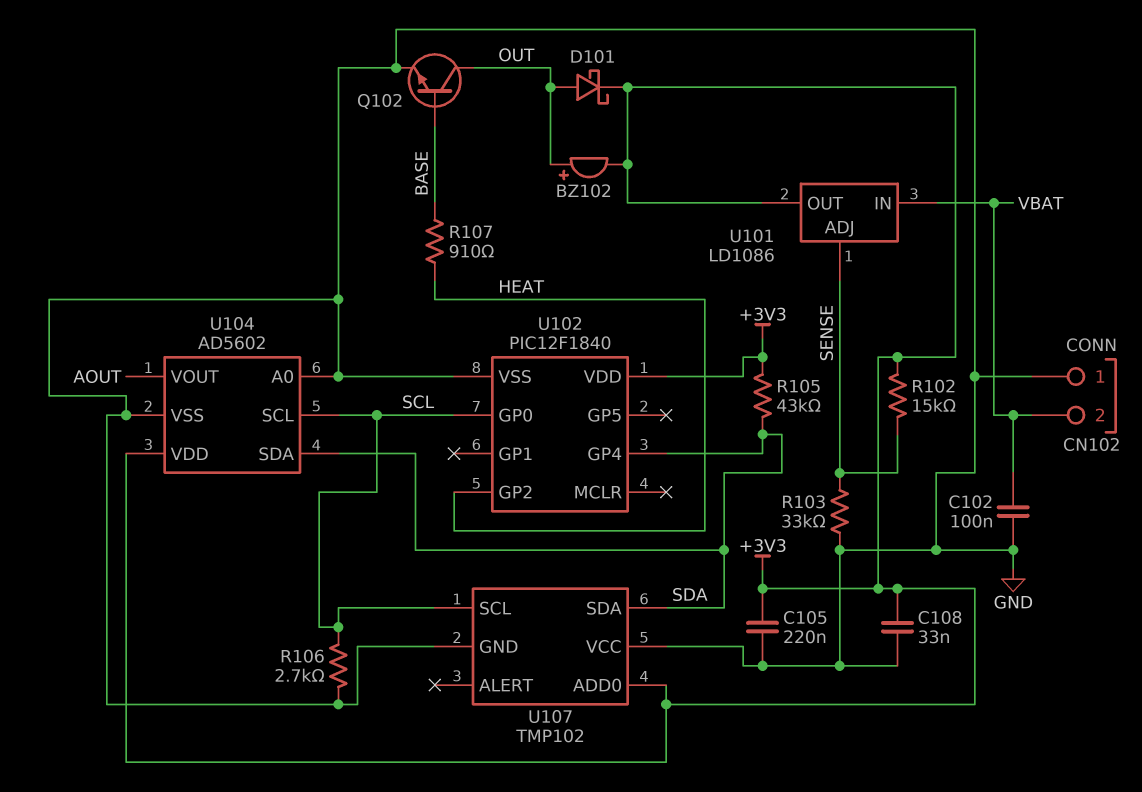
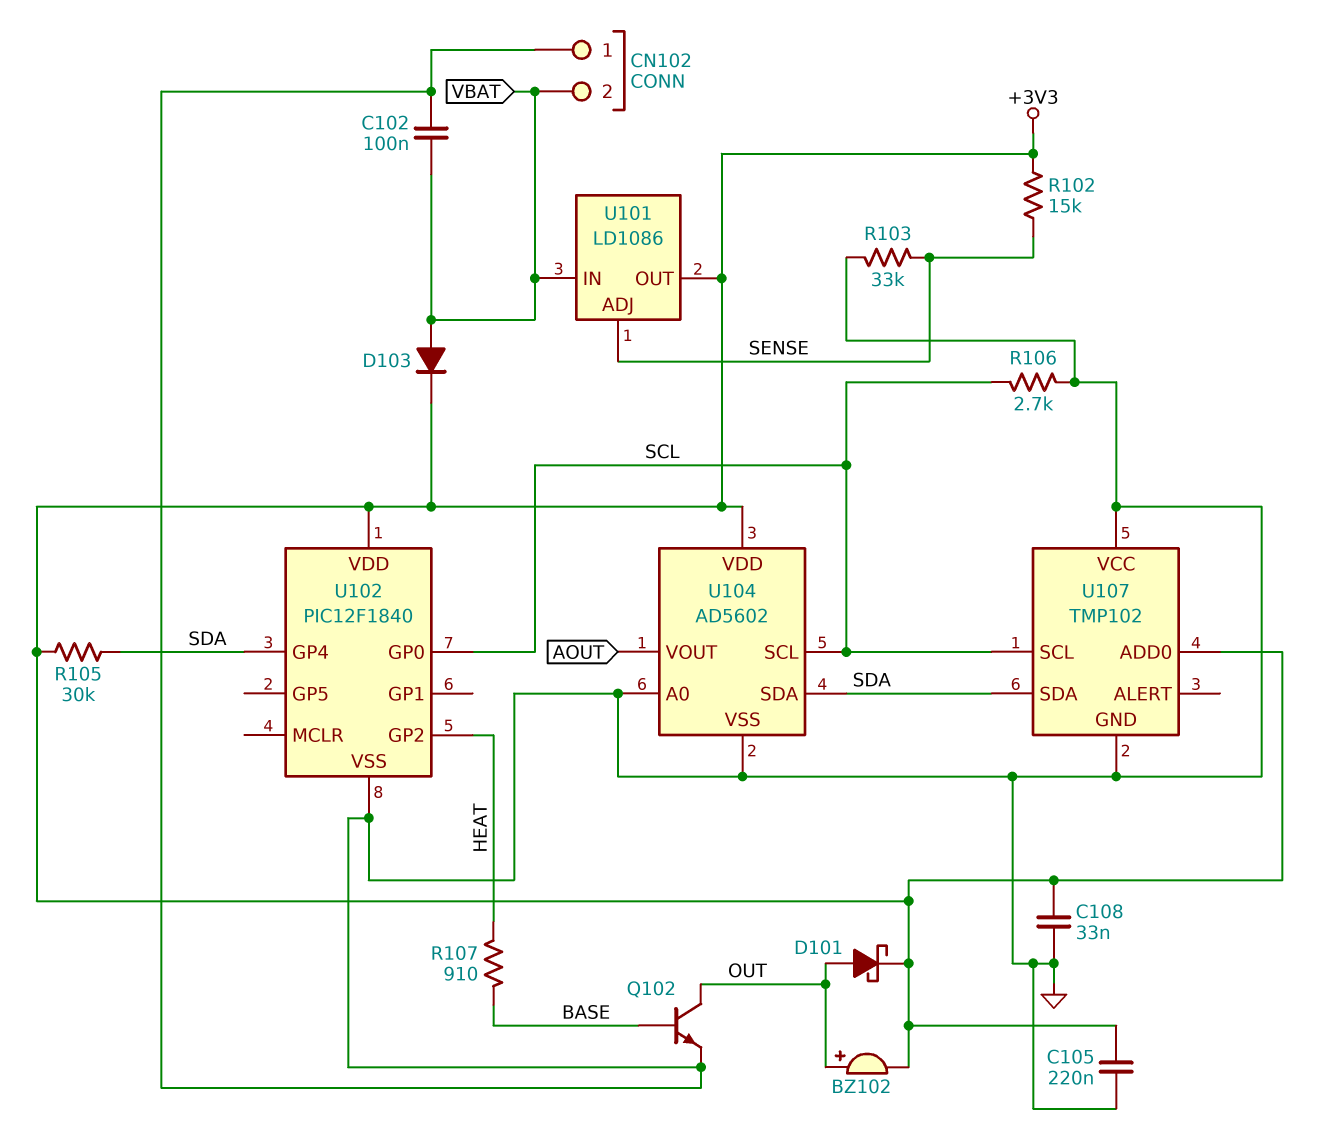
D103: none -> diode (A VBAT, K +3V3)
R105: 43k (+3V3, SDA) -> 30k (+3V3, SDA)

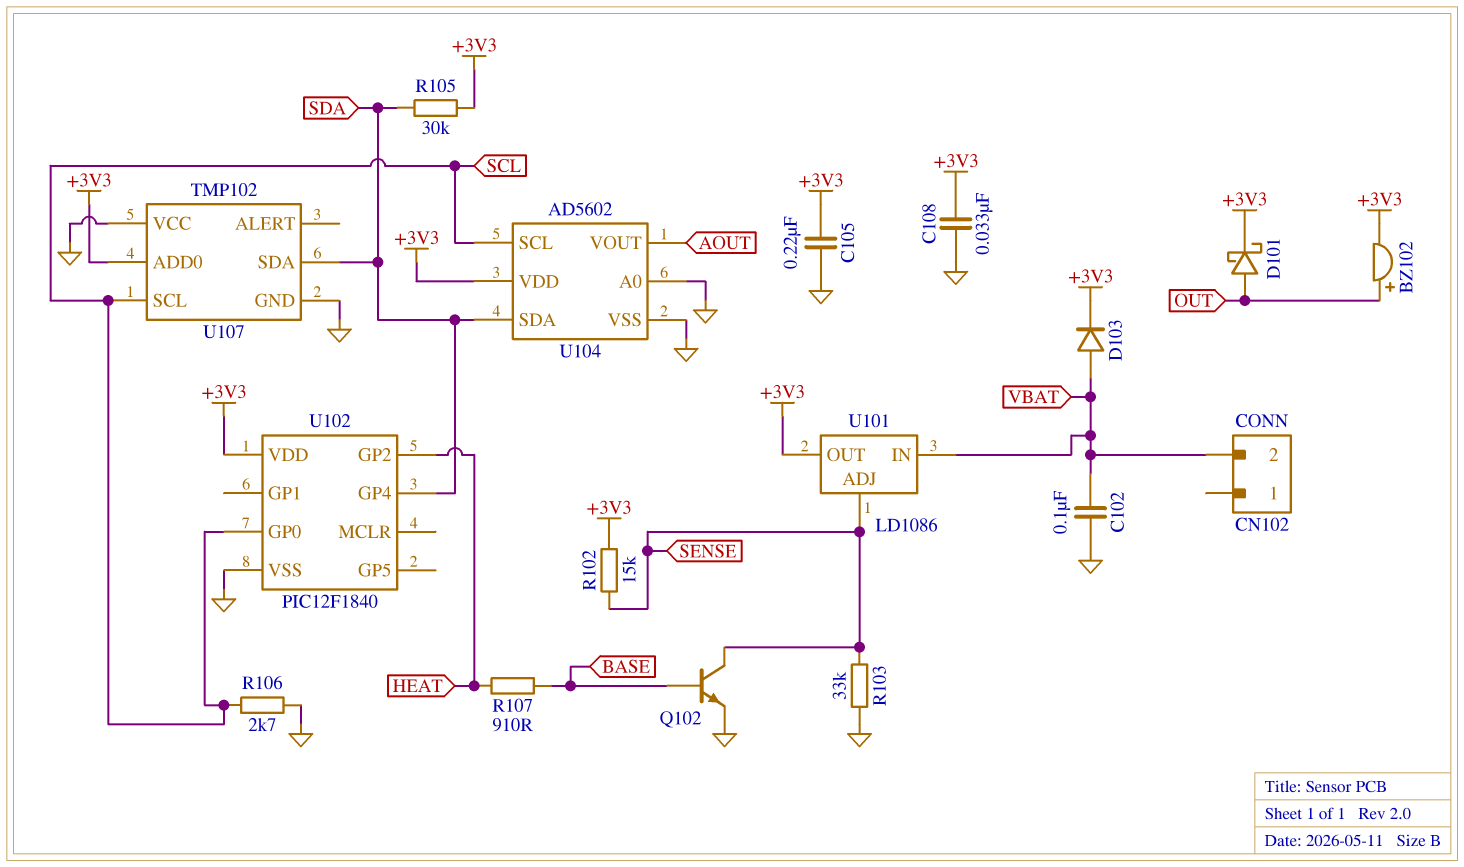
CN102 pin 1: GND -> none
Q102: NPN (B BASE, C OUT, E GND) -> NPN (B BASE, C SENSE, E GND)

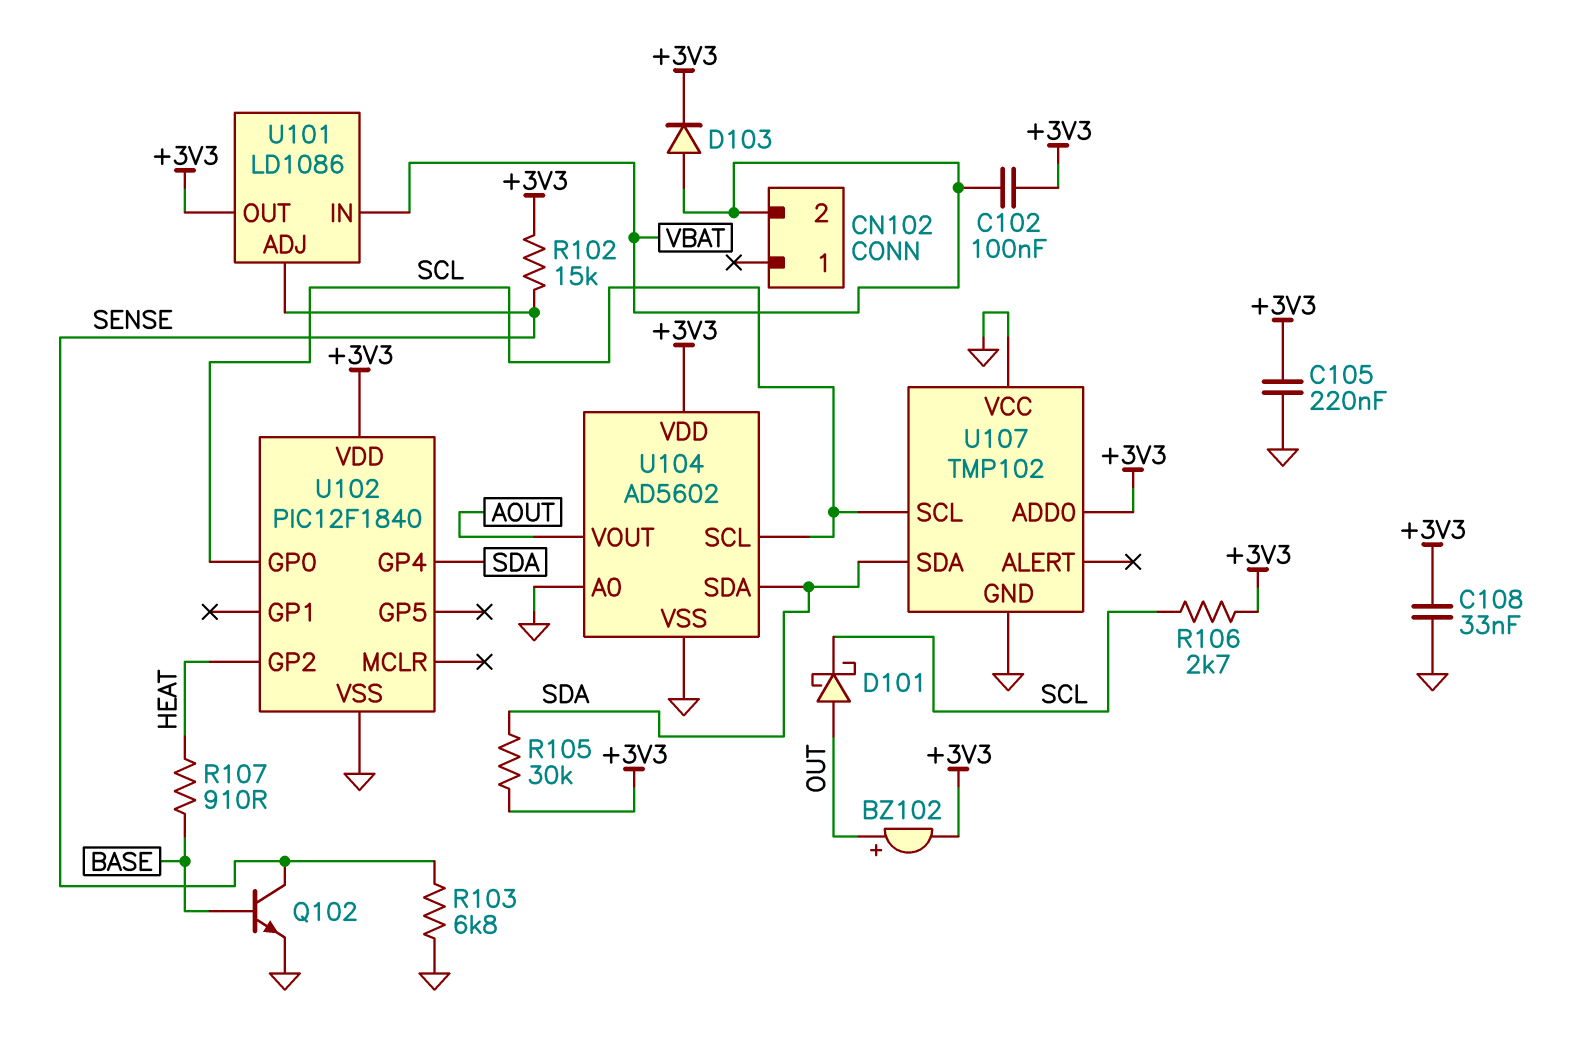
C102: 100nF (GND, VBAT) -> 100nF (+3V3, VBAT)
D101: schottky (A OUT, K +3V3) -> schottky (A OUT, K SCL)
R103: 33k (GND, SENSE) -> 6.8k (GND, SENSE)
R106: 2.7k (GND, SCL) -> 2.7k (+3V3, SCL)

